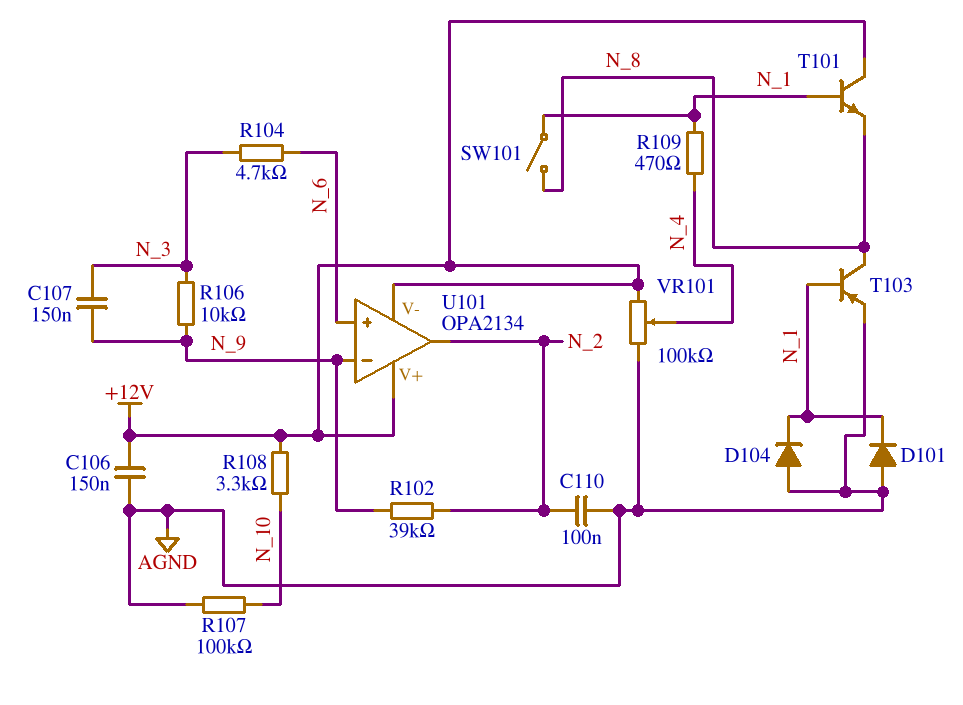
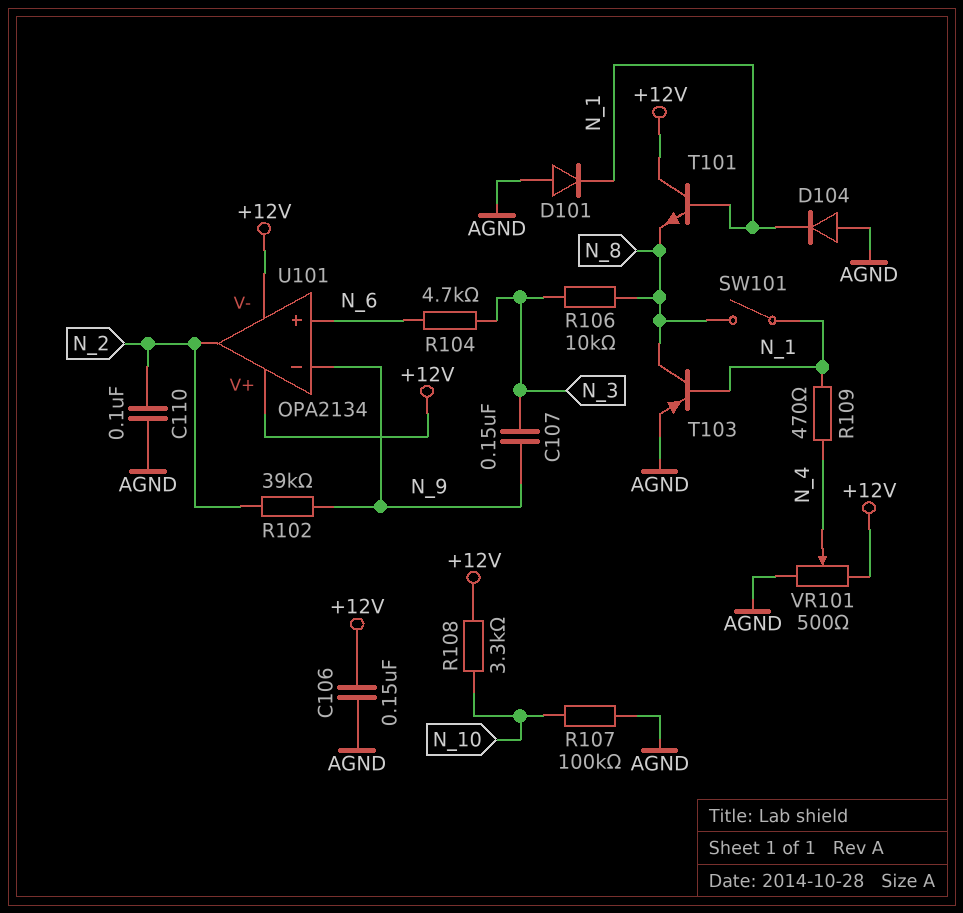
R106: 10k (N_3, N_9) -> 10k (N_3, N_8)
VR101: 100k (+12V, AGND, wiper N_4) -> 500 (+12V, AGND, wiper N_4)

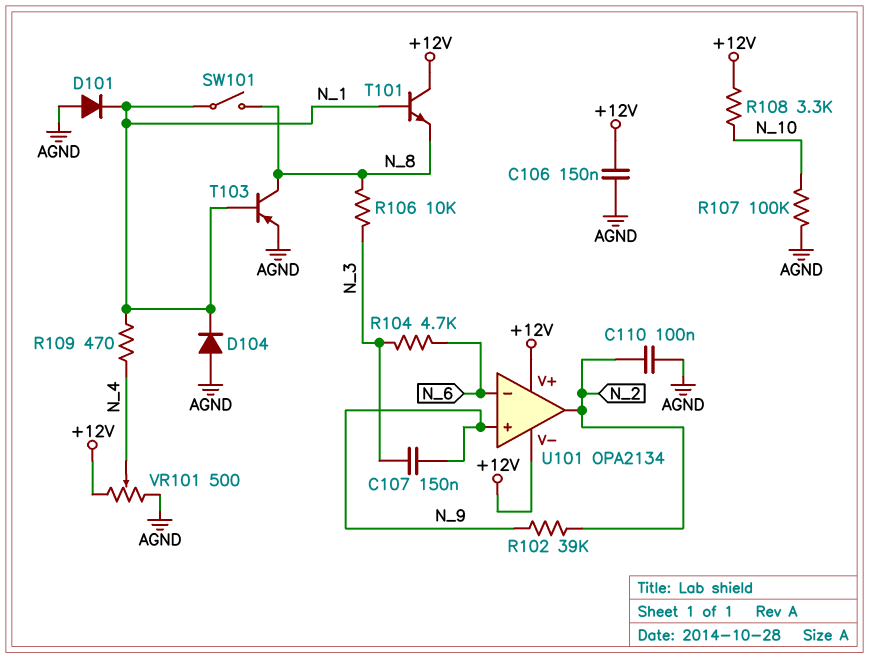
U101 pin in+: N_6 -> N_9
U101 pin in-: N_9 -> N_6

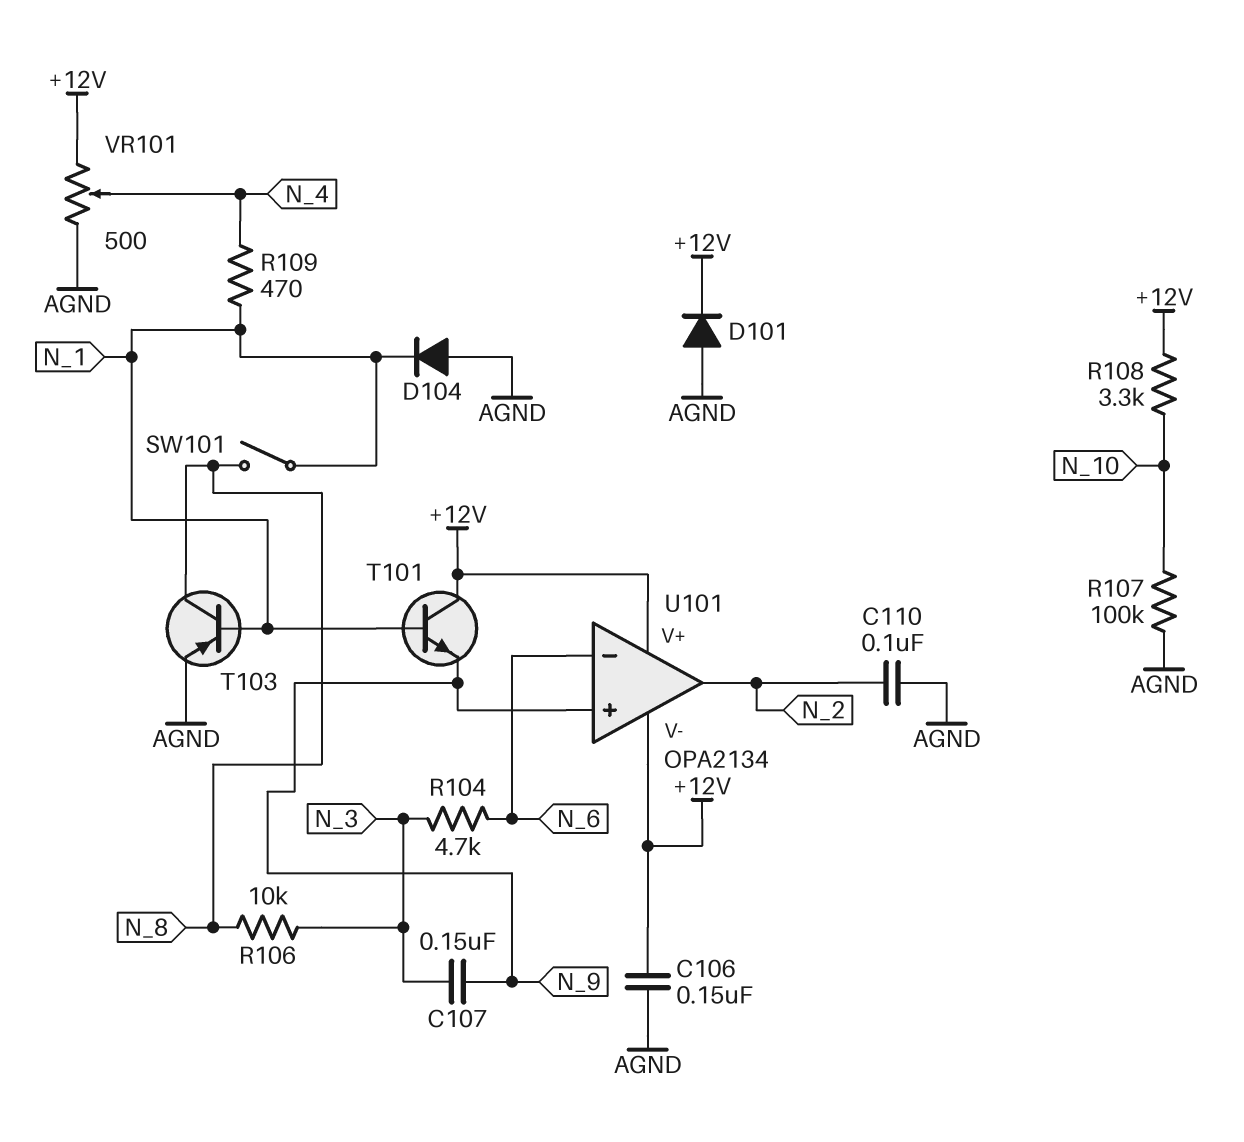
D101: diode (A AGND, K N_1) -> diode (A AGND, K +12V)
R102: 39k (N_2, N_9) -> none
T101: NPN (B N_1, C +12V, E N_8) -> NPN (B N_1, C +12V, E N_9)

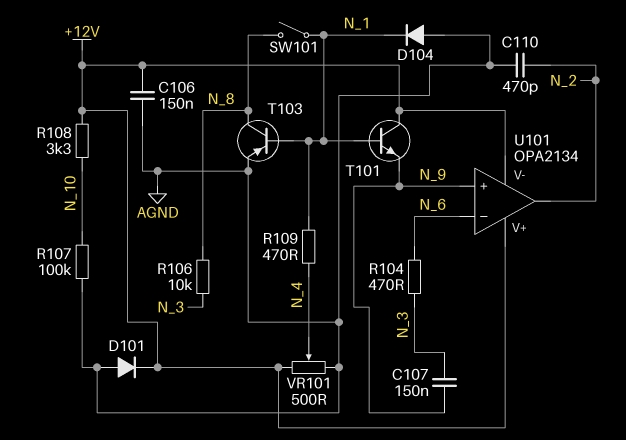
C110: 100nF (AGND, N_2) -> 470pF (AGND, N_2)
R104: 4.7k (N_3, N_6) -> 470 (N_3, N_6)

